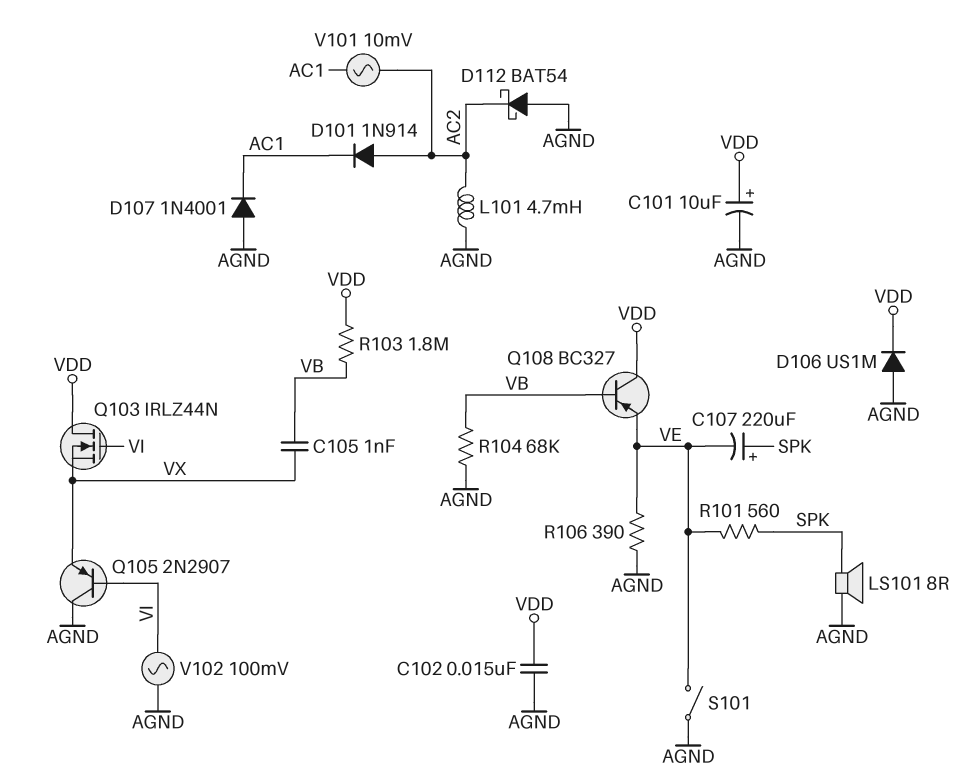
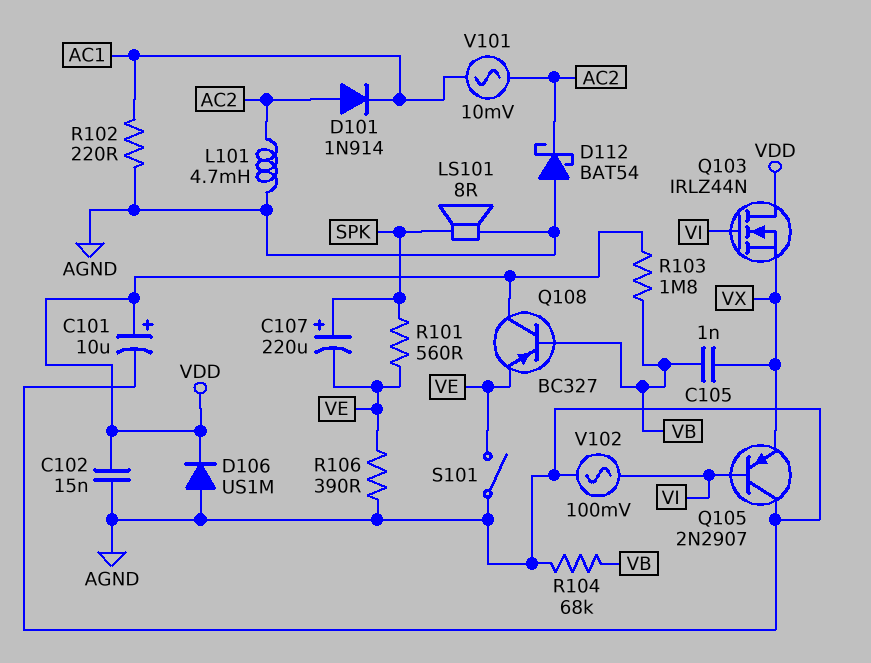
D107: diode 1N4001 (A AGND, K AC1) -> none
R102: none -> 220 (AC1, AGND)

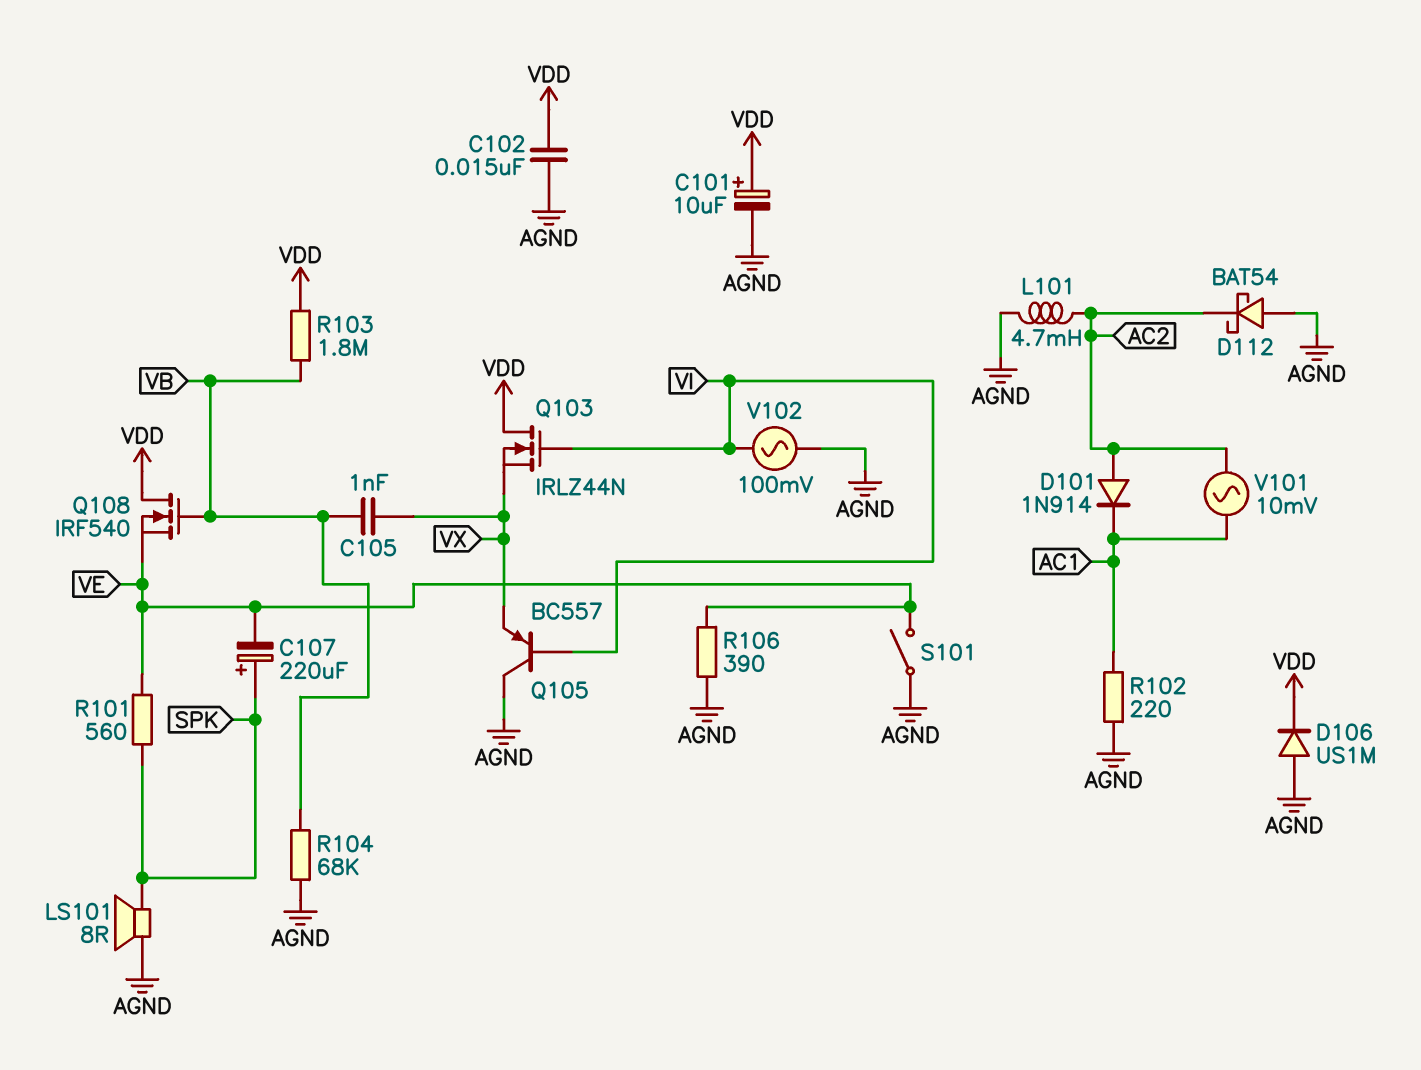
Q105: PNP 2N2907 (B VI, C AGND, E VX) -> PNP BC557 (B VI, C AGND, E VX)
Q108: PNP BC327 (B VB, C VDD, E VE) -> NMOS IRF540 (G VB, D VDD, S VE)

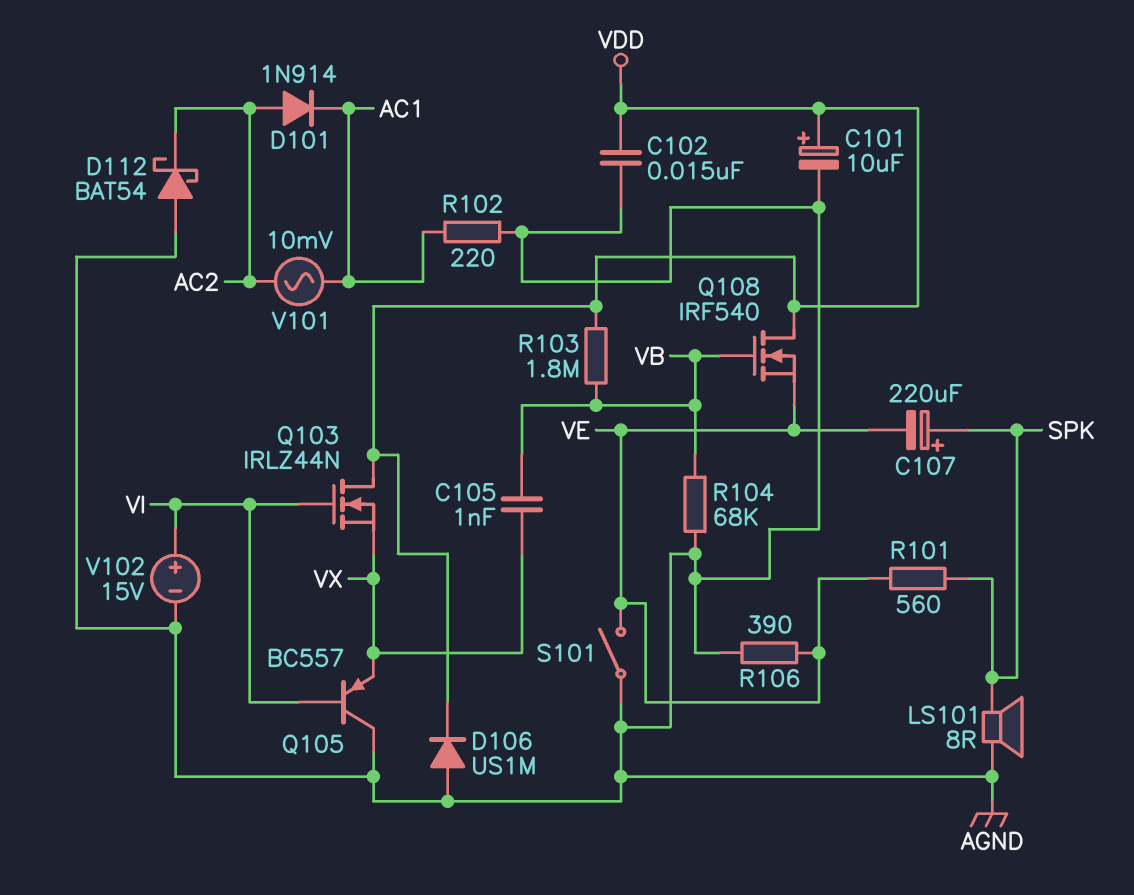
L101: 4.7mH (AC2, AGND) -> none
V102: AC 100mV (AGND, VI) -> 15V (plus VI, minus AGND)

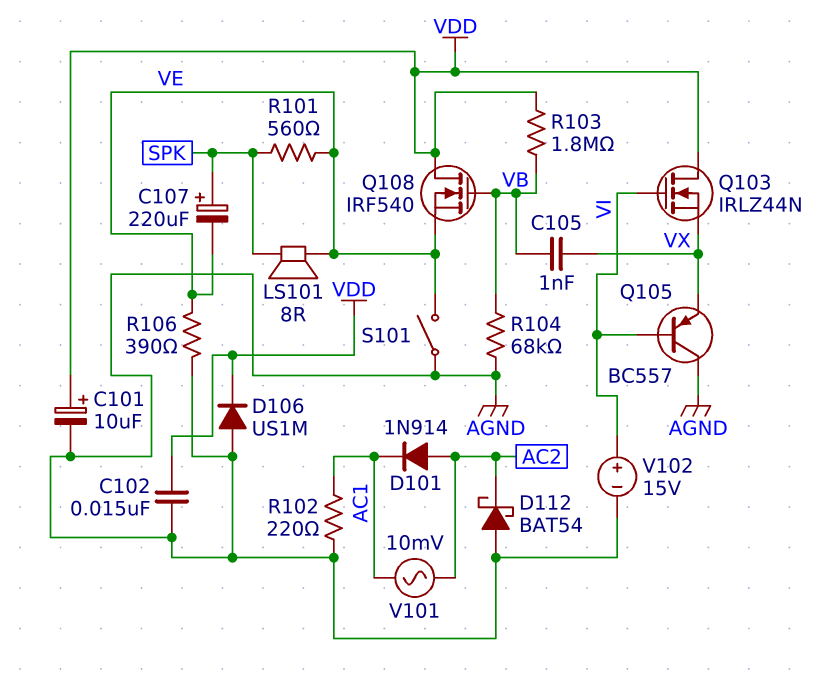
LS101: speaker 8R (AGND, SPK) -> speaker 8R (SPK, VE)

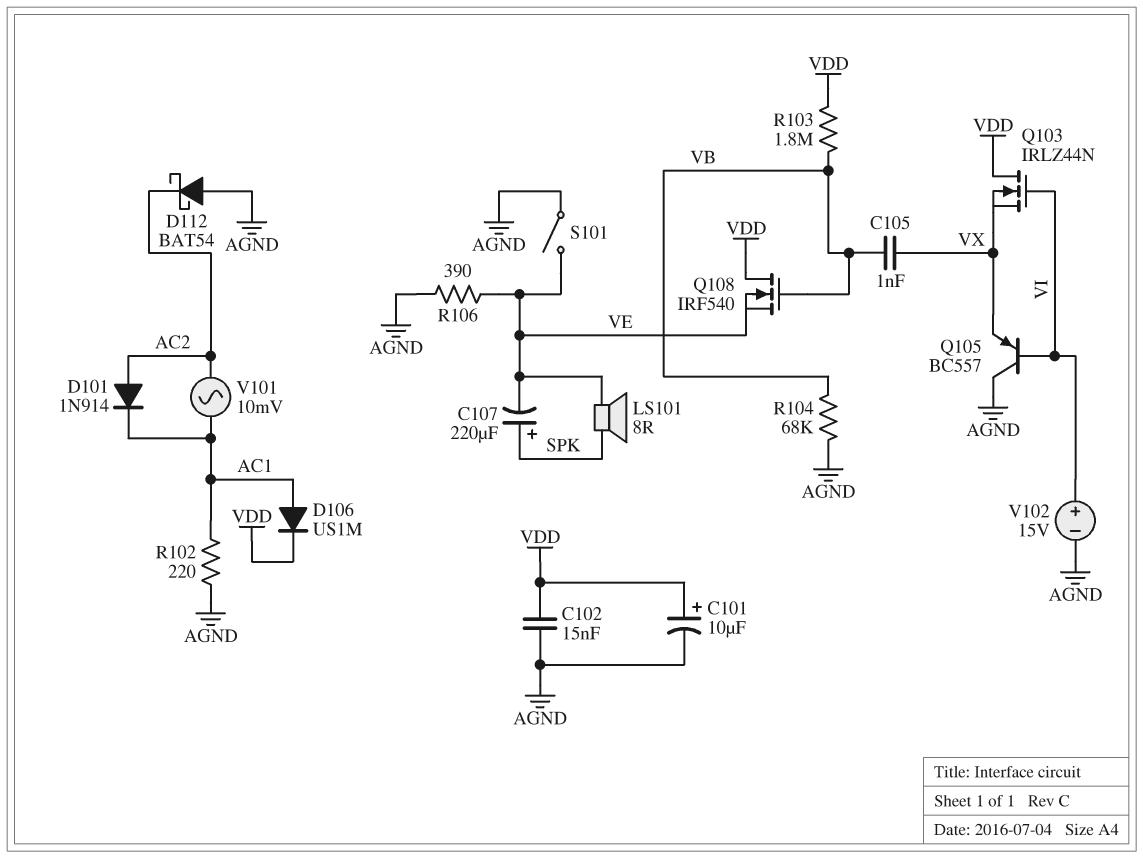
D106: diode US1M (A AGND, K VDD) -> diode US1M (A AC1, K VDD)
R101: 560 (SPK, VE) -> none

